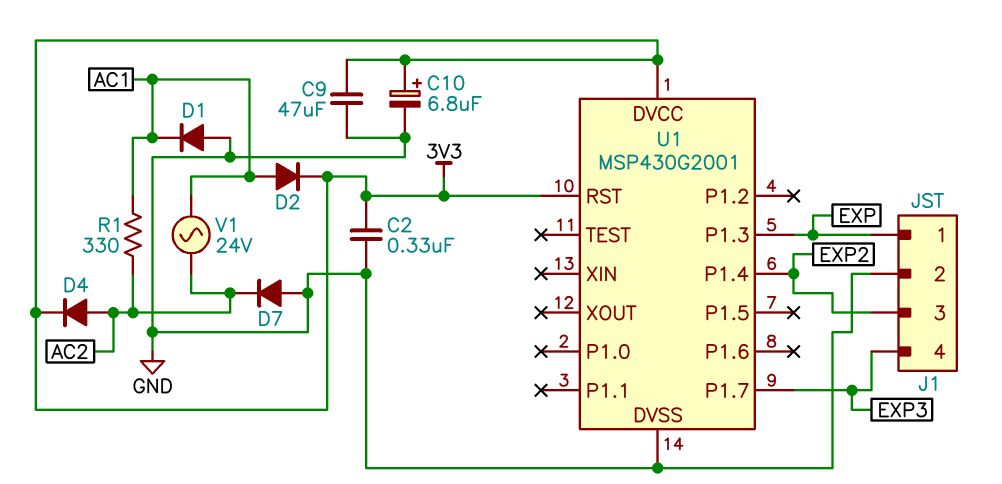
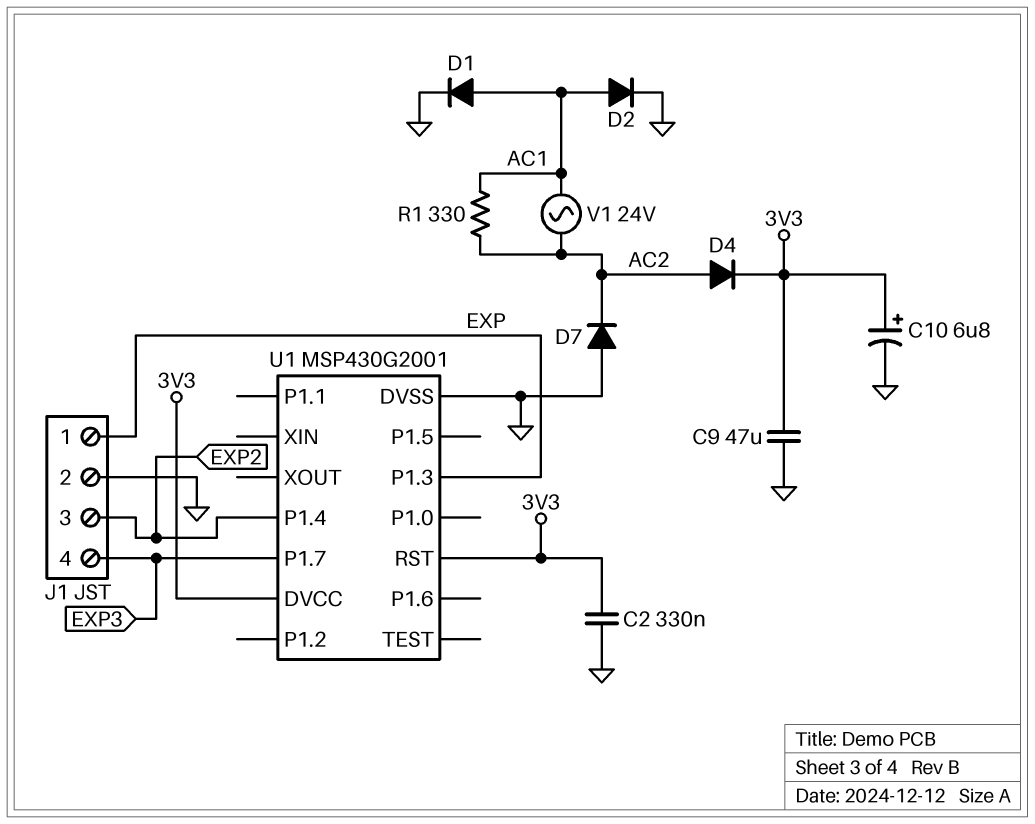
D1: diode (A GND, K AC1) -> diode (A AC1, K GND)
D2: diode (A AC1, K 3V3) -> diode (A AC1, K GND)

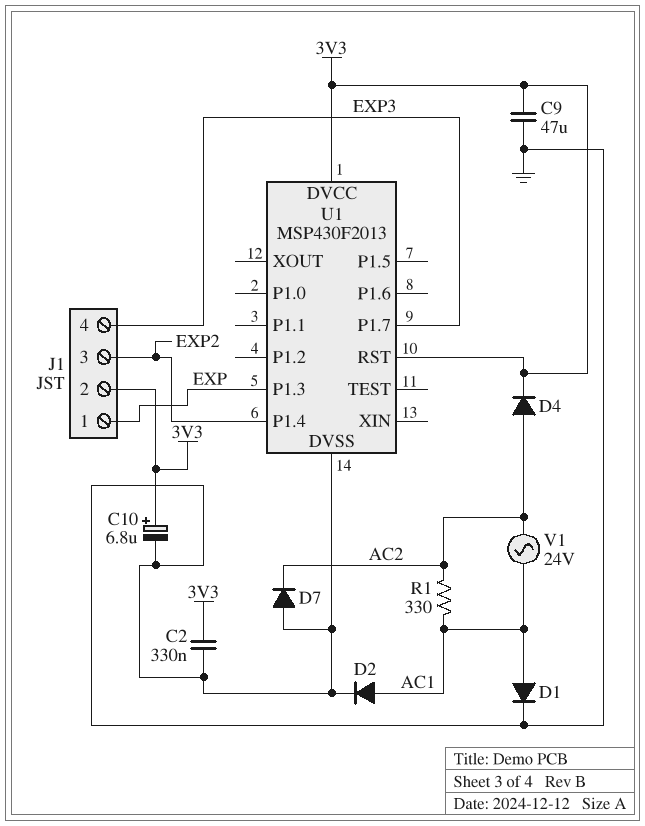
J1 pin 2: GND -> 3V3
U1: MSP430G2001 -> MSP430F2013

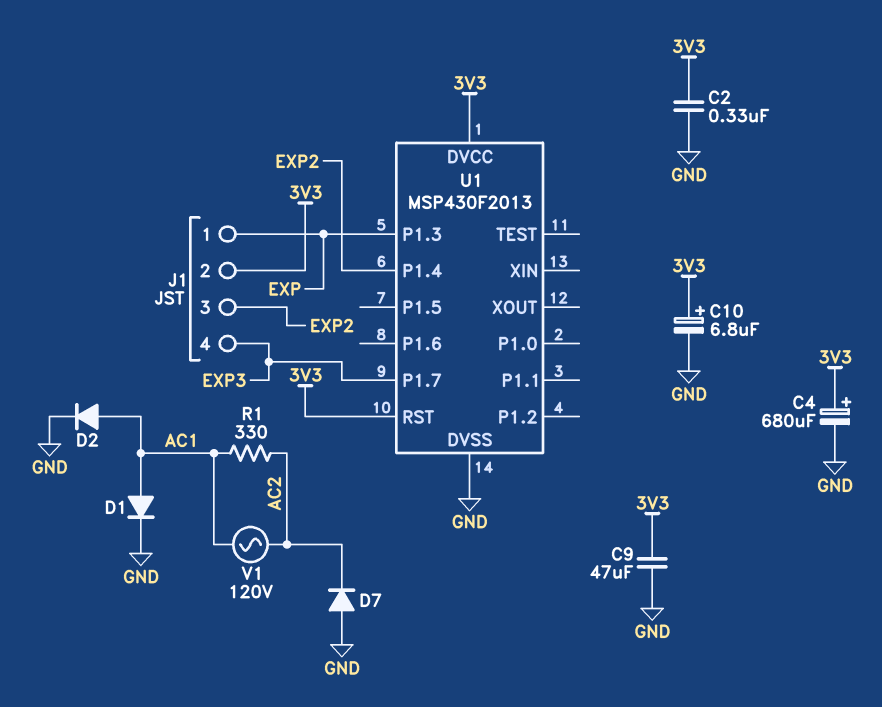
C4: none -> 680uF (plus 3V3, minus GND)
D4: diode (A AC2, K 3V3) -> none
V1: AC 24V (AC1, AC2) -> AC 120V (AC1, AC2)

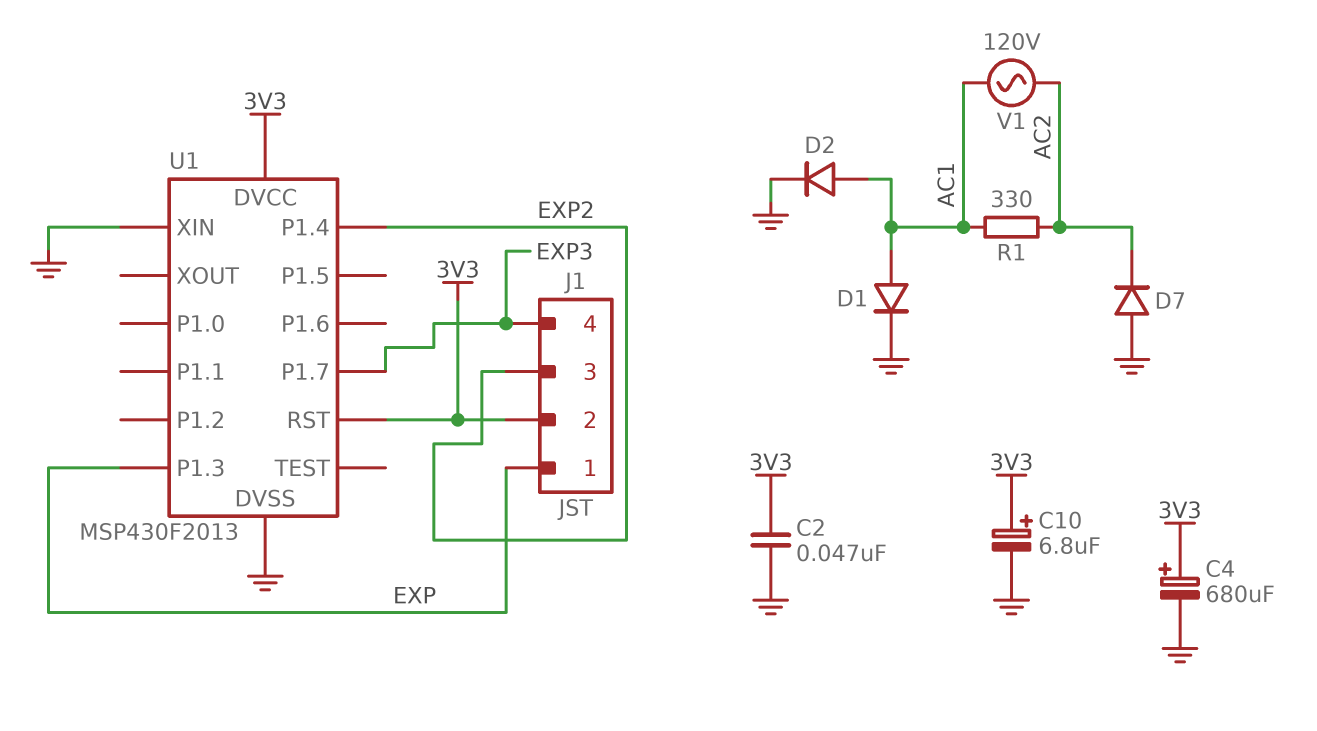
C2: 330nF (3V3, GND) -> 47nF (3V3, GND)
C9: 47uF (3V3, GND) -> none
U1 pin XIN: none -> GND

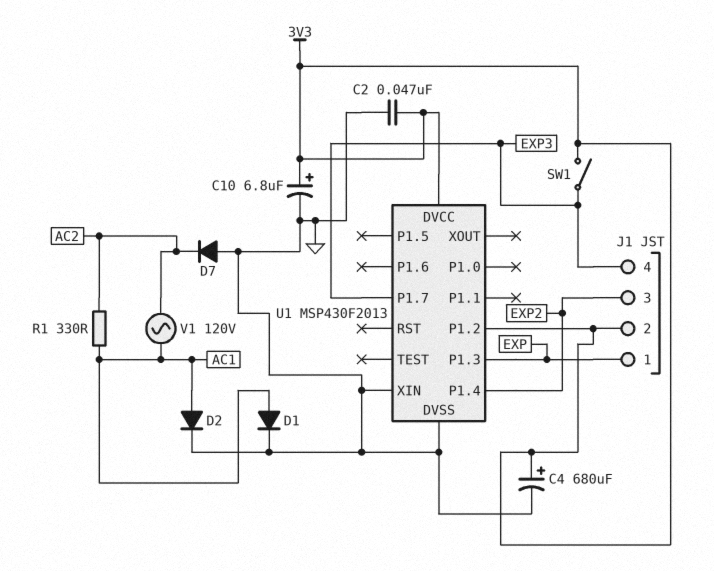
SW1: none -> switch (3V3, EXP3)
U1 pin P1.2: none -> 3V3
U1 pin RST: 3V3 -> none

